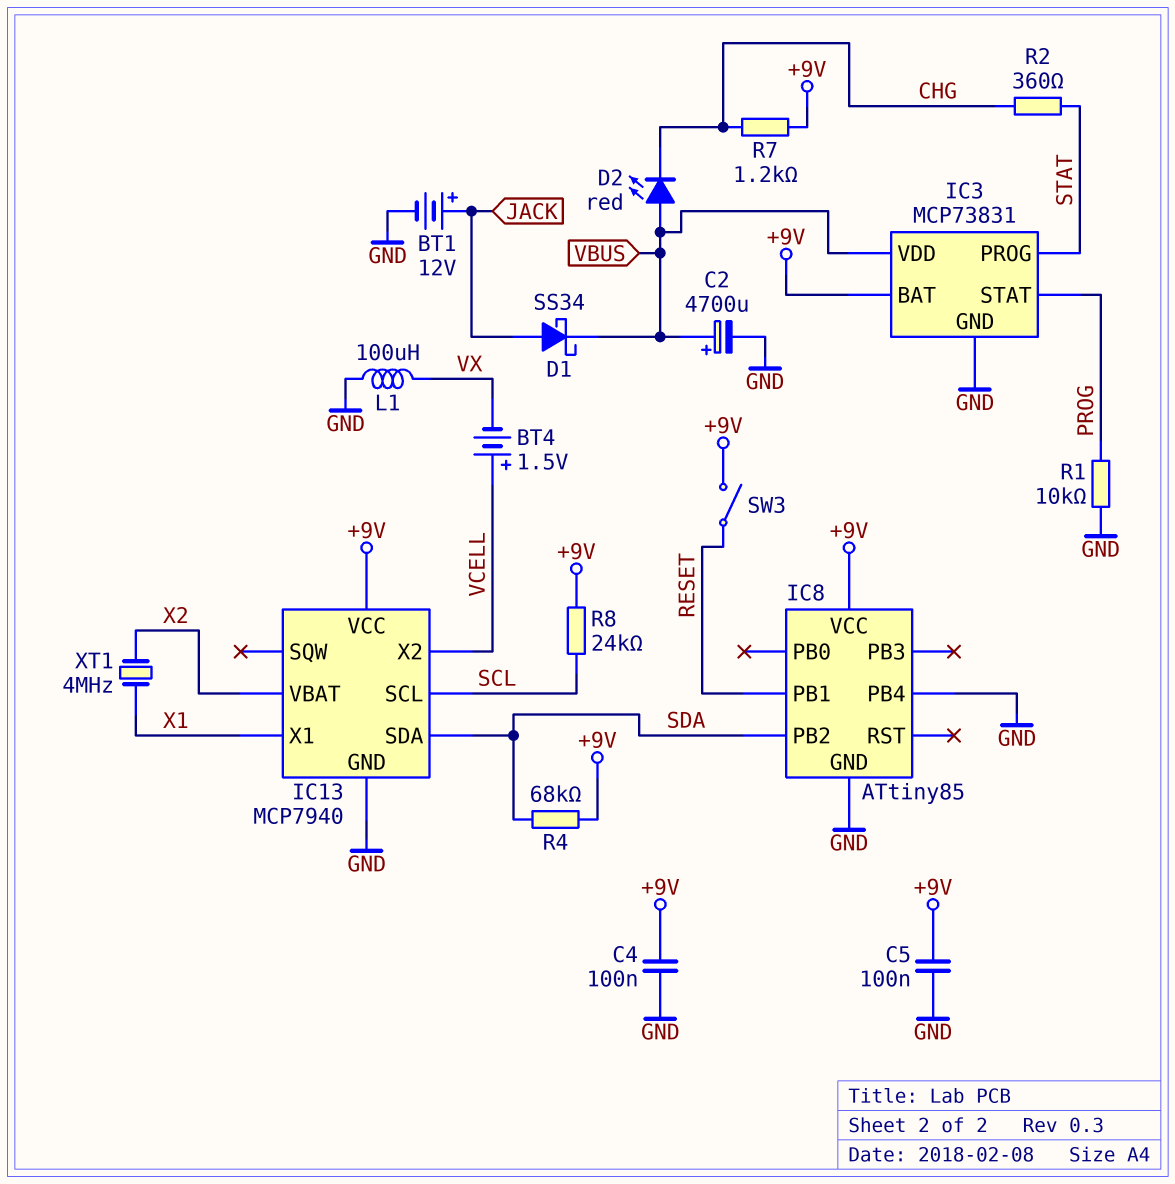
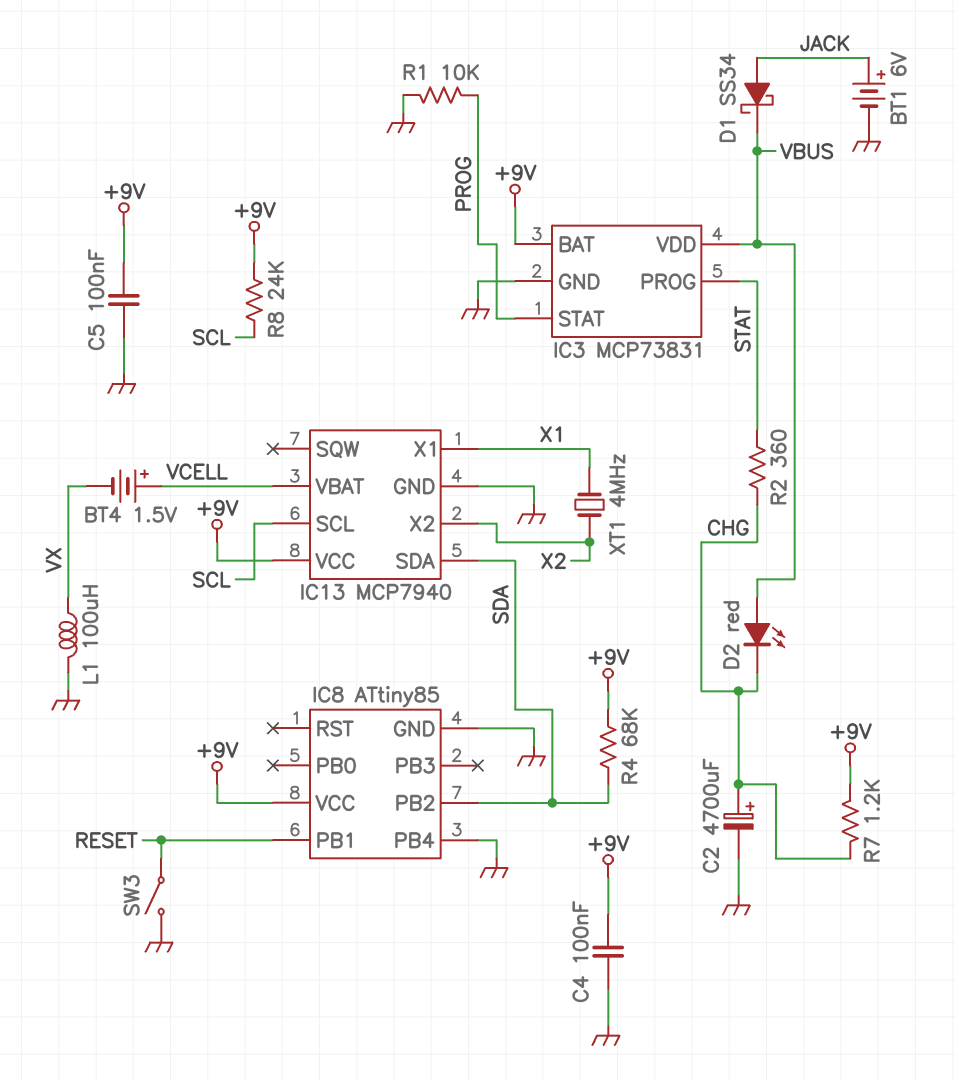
BT1: 12V (plus JACK, minus GND) -> 6V (plus JACK, minus GND)
C2: 4700uF (plus VBUS, minus GND) -> 4700uF (plus CHG, minus GND)
IC13 pin VBAT: X2 -> VCELL
IC13 pin X2: VCELL -> X2
SW3: switch (+9V, RESET) -> switch (GND, RESET)

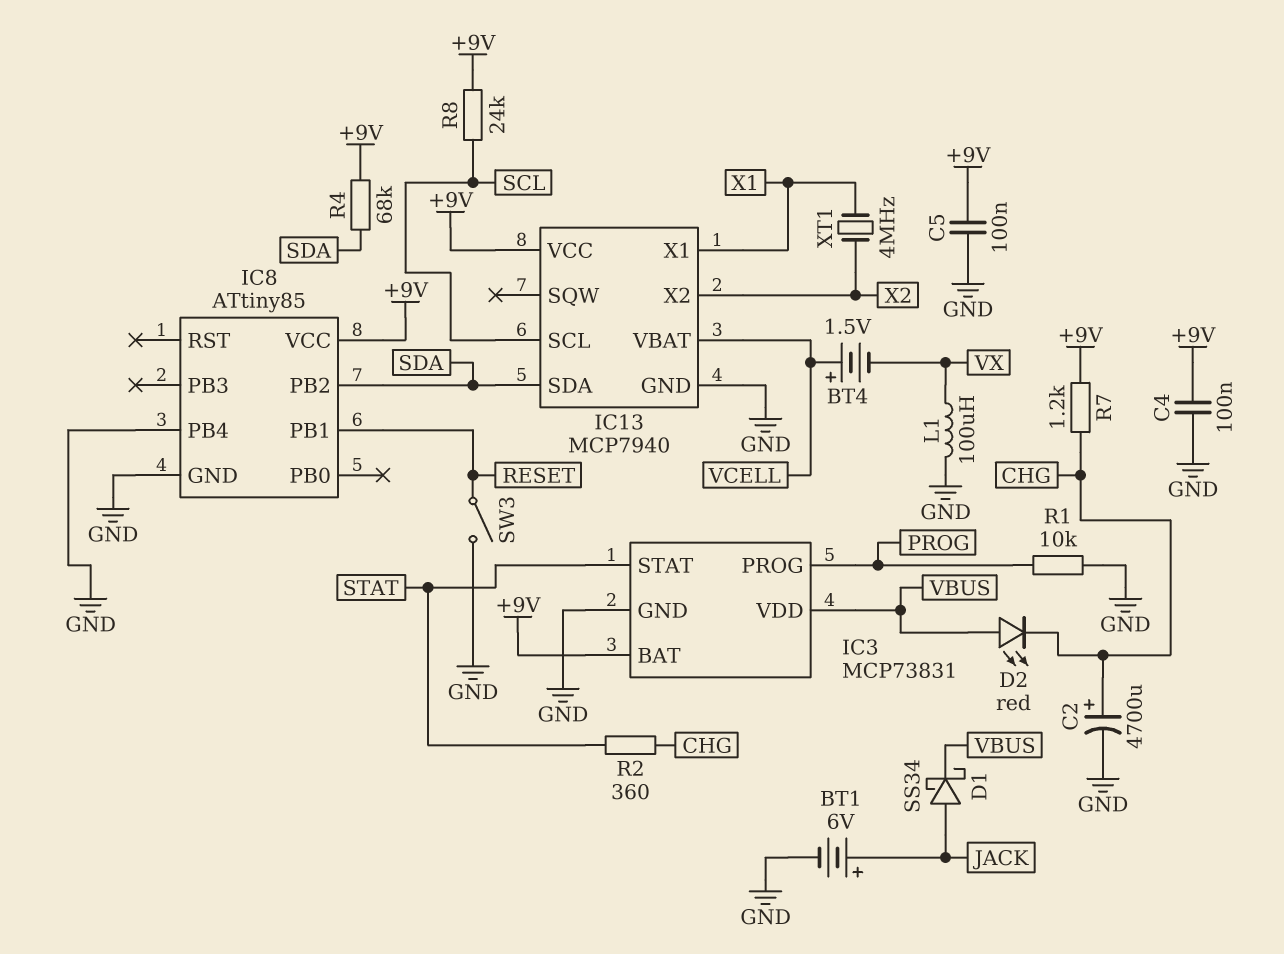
IC3 pin PROG: STAT -> PROG
IC3 pin STAT: PROG -> STAT

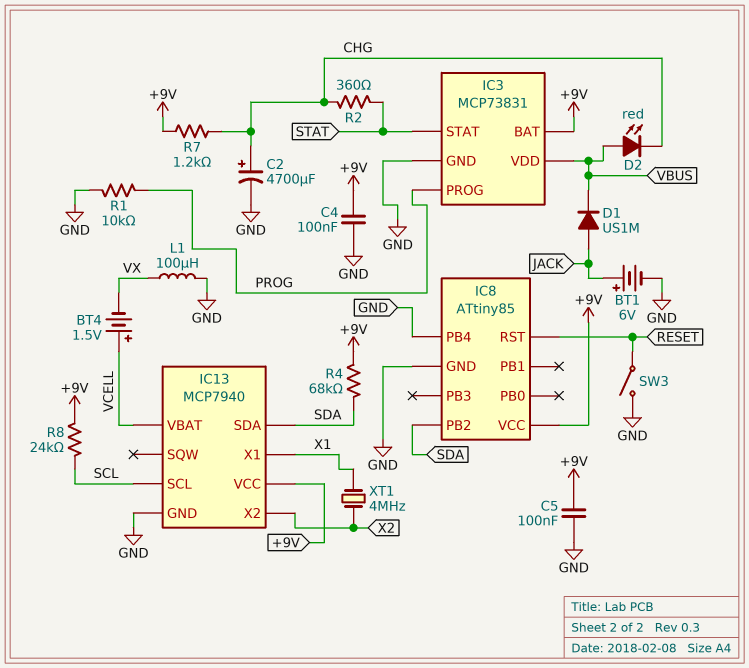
D1: schottky SS34 (A JACK, K VBUS) -> diode US1M (A JACK, K VBUS)
IC8 pin PB1: RESET -> none
IC8 pin RST: none -> RESET

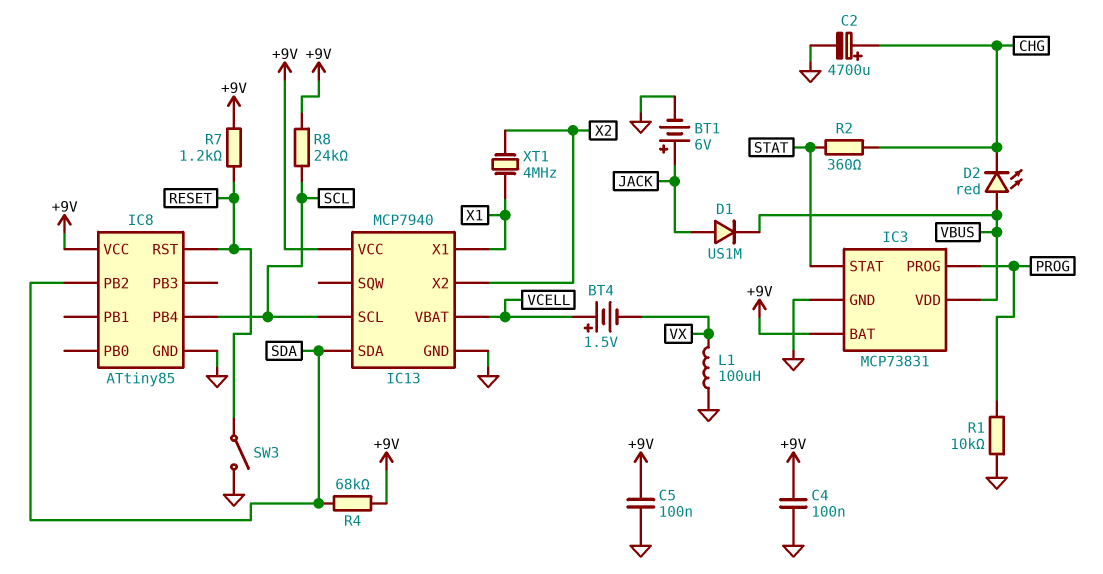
IC8 pin PB4: GND -> SCL
R7: 1.2k (+9V, CHG) -> 1.2k (+9V, RESET)

